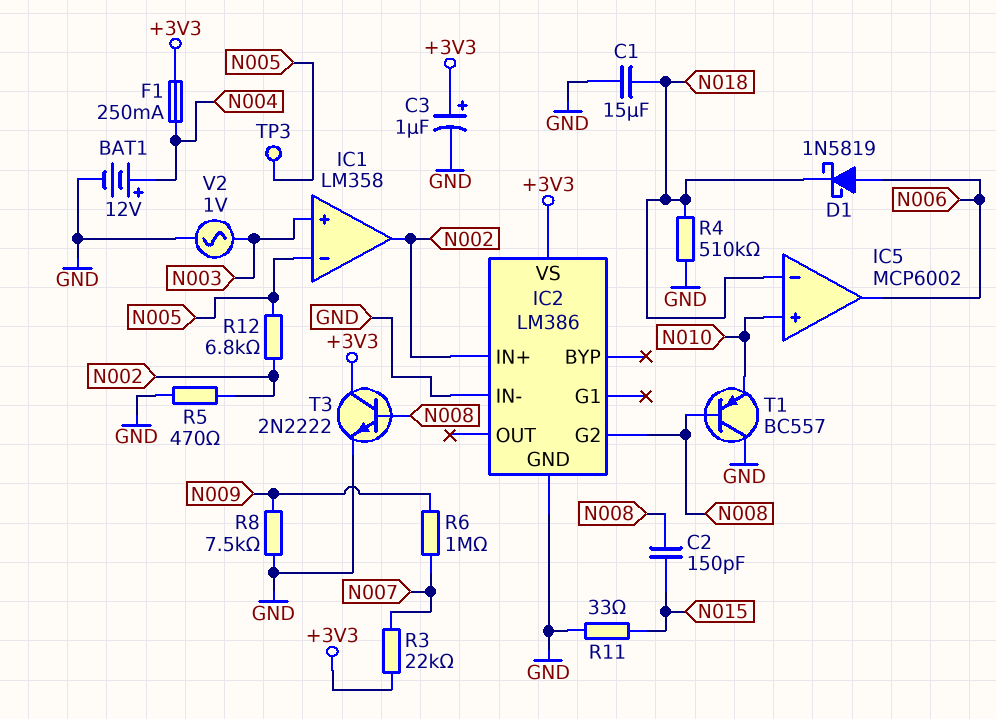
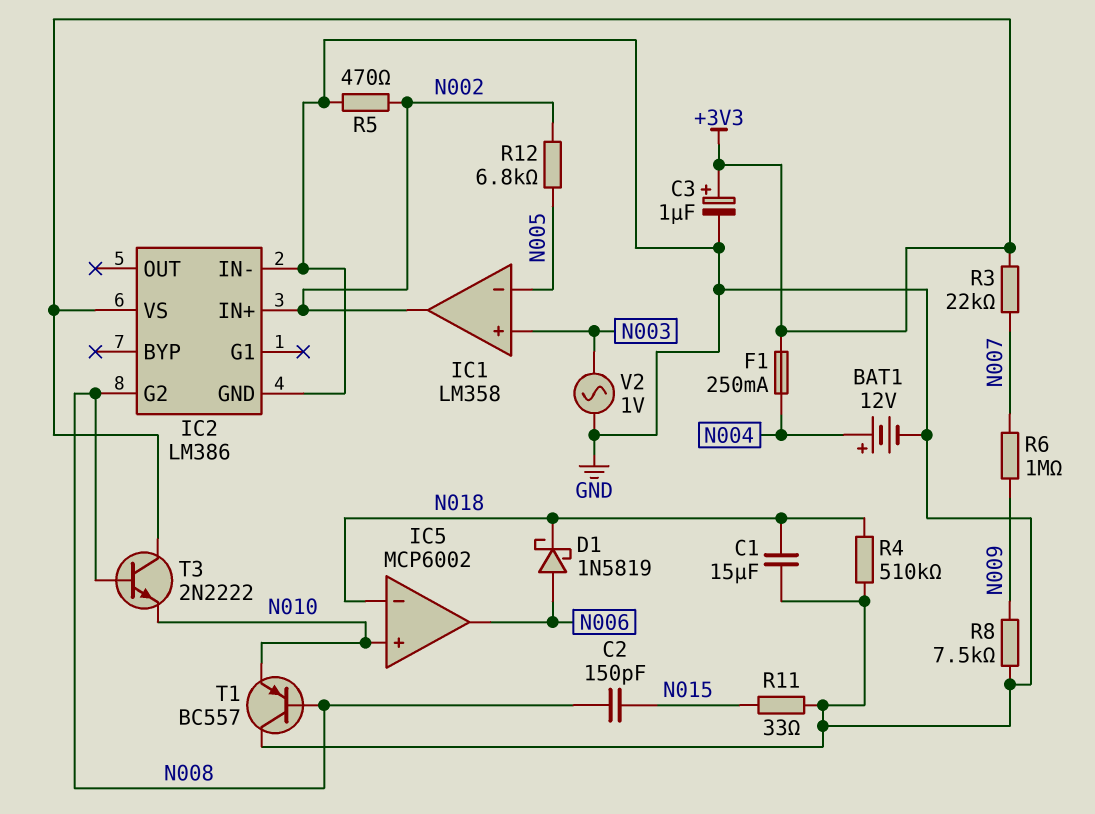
T3: NPN 2N2222 (B N008, C +3V3, E GND) -> NPN 2N2222 (B N008, C +3V3, E N010)
TP3: test point (N005) -> none

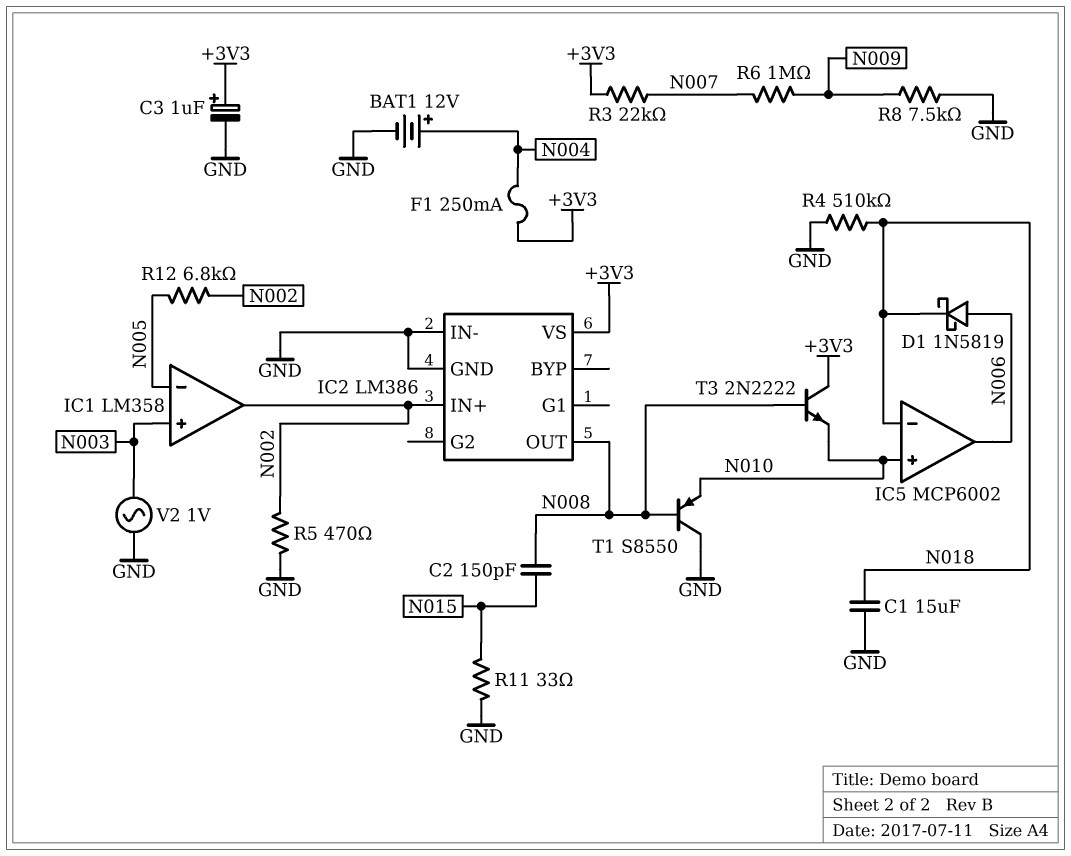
IC2 pin G2: N008 -> none
IC2 pin OUT: none -> N008
T1: PNP BC557 (B N008, C GND, E N010) -> PNP S8550 (B N008, C GND, E N010)

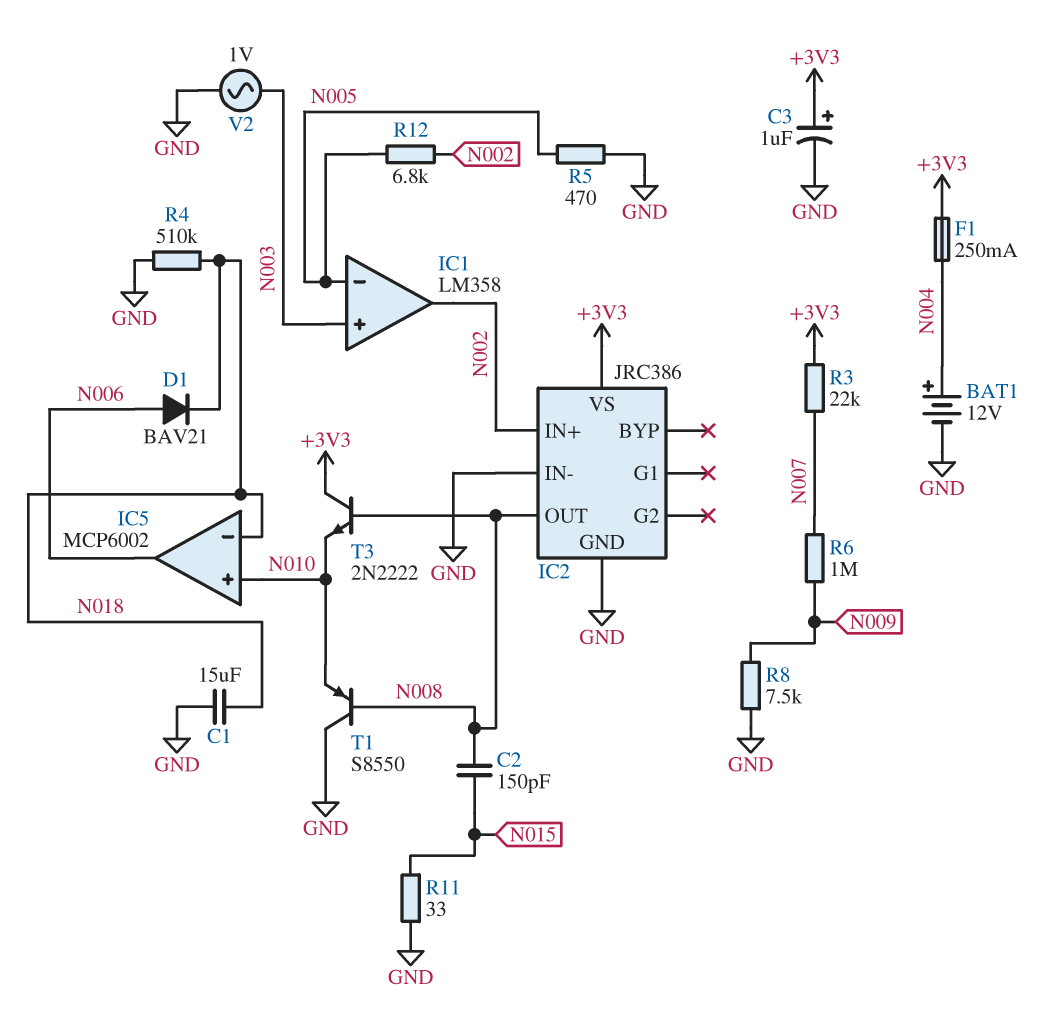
D1: schottky 1N5819 (A N006, K N018) -> diode BAV21 (A N006, K N018)
IC2: LM386 -> JRC386
R5: 470 (GND, N002) -> 470 (GND, N005)

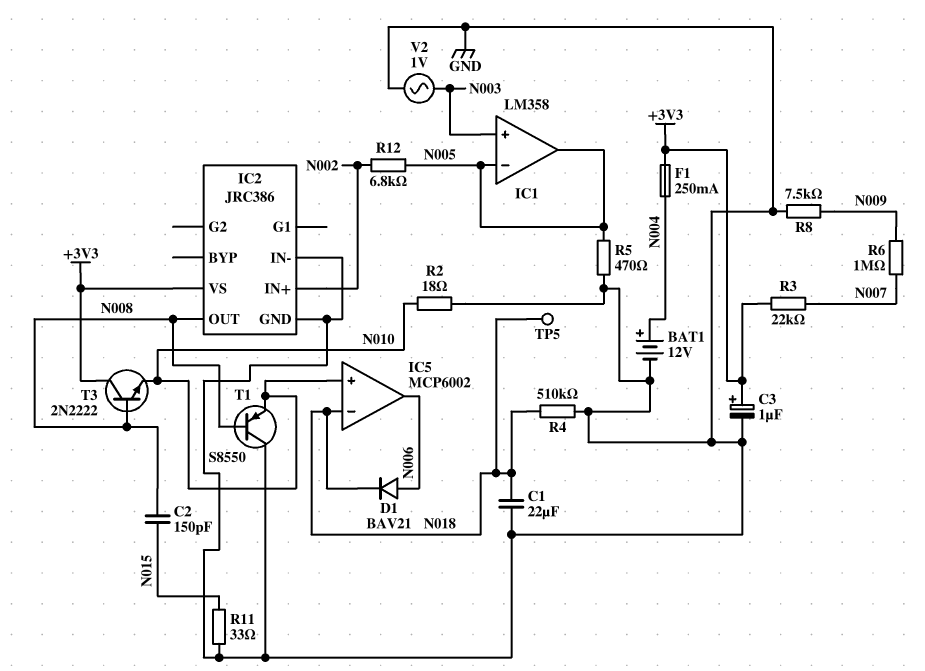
C1: 15uF (GND, N018) -> 22uF (GND, N018)
IC1 pin out: N002 -> N005
R2: none -> 18 (GND, N010)
TP5: none -> test point (N018)

